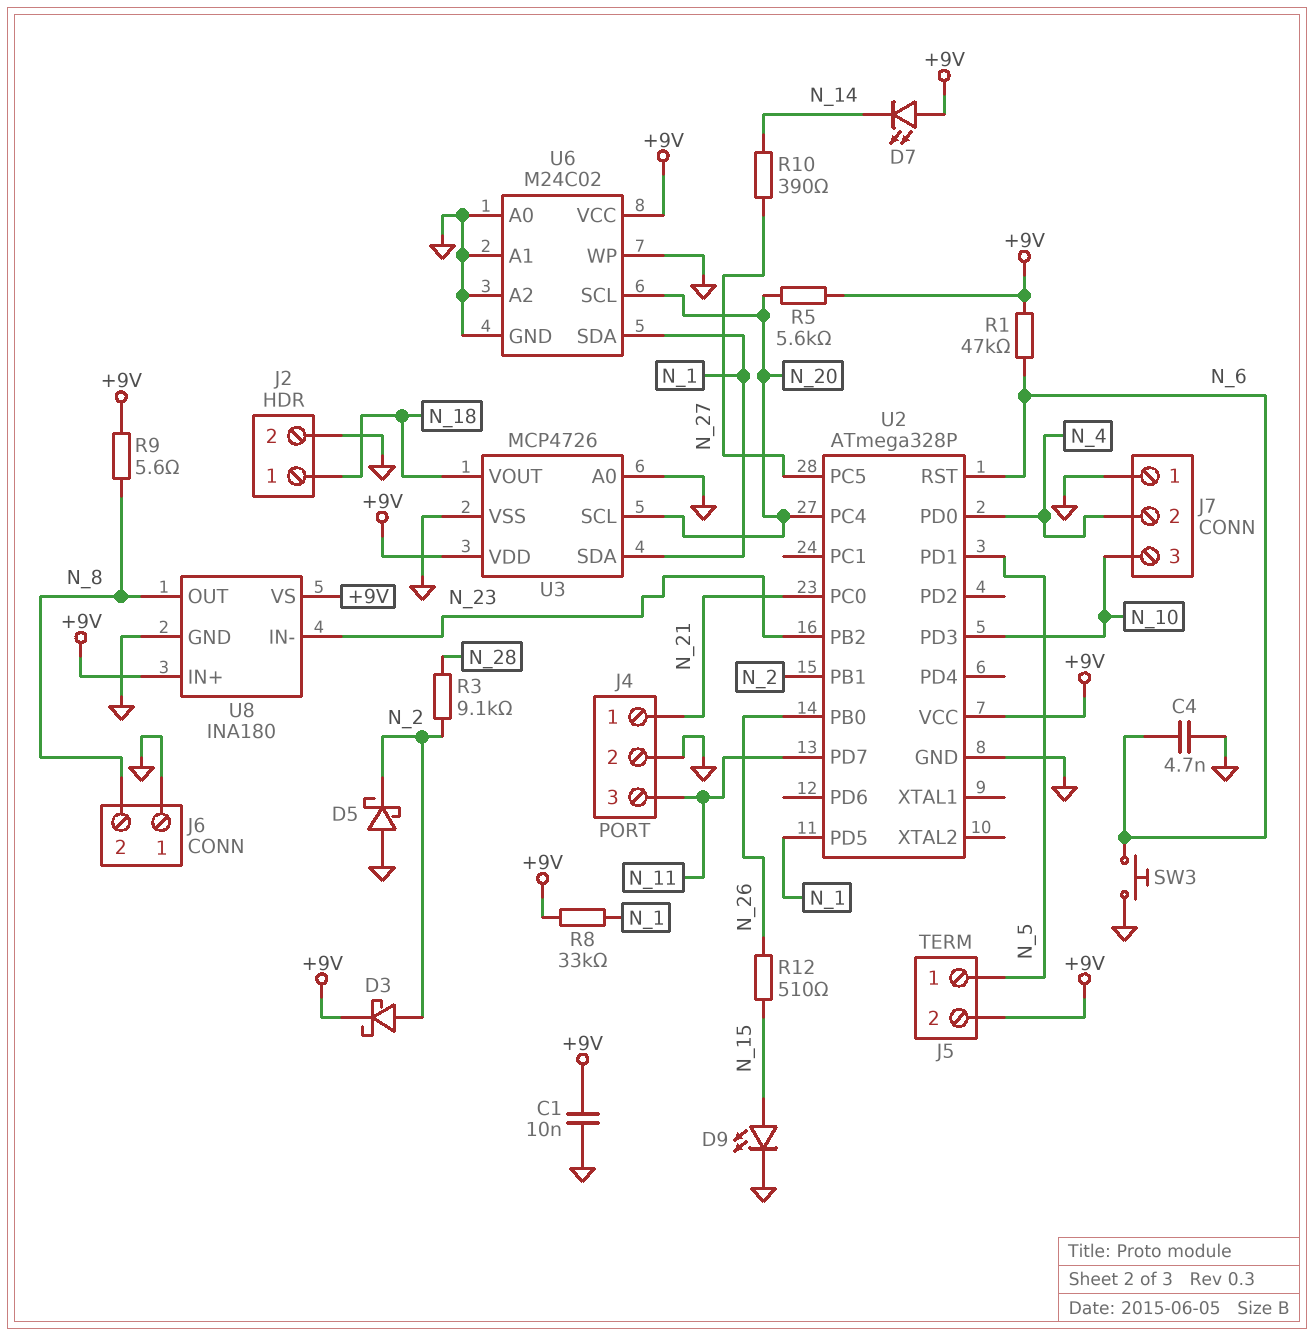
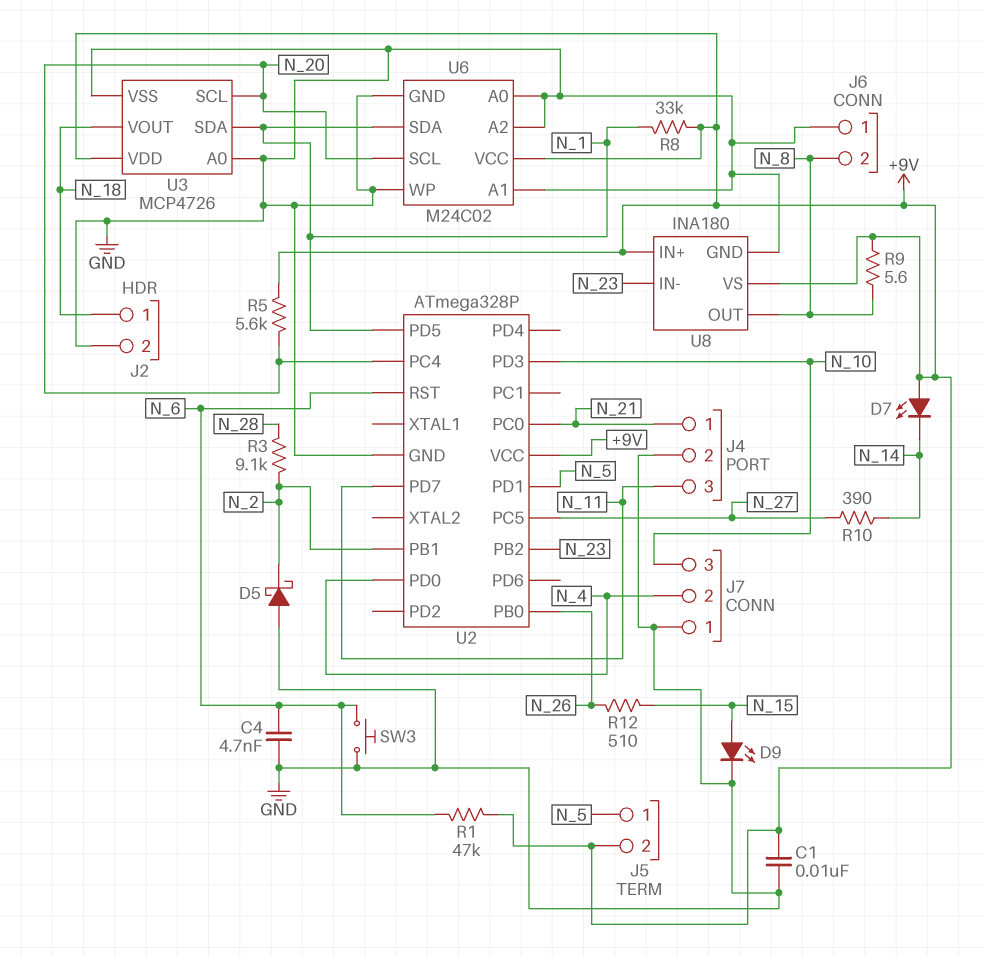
D3: schottky (A N_2, K +9V) -> none

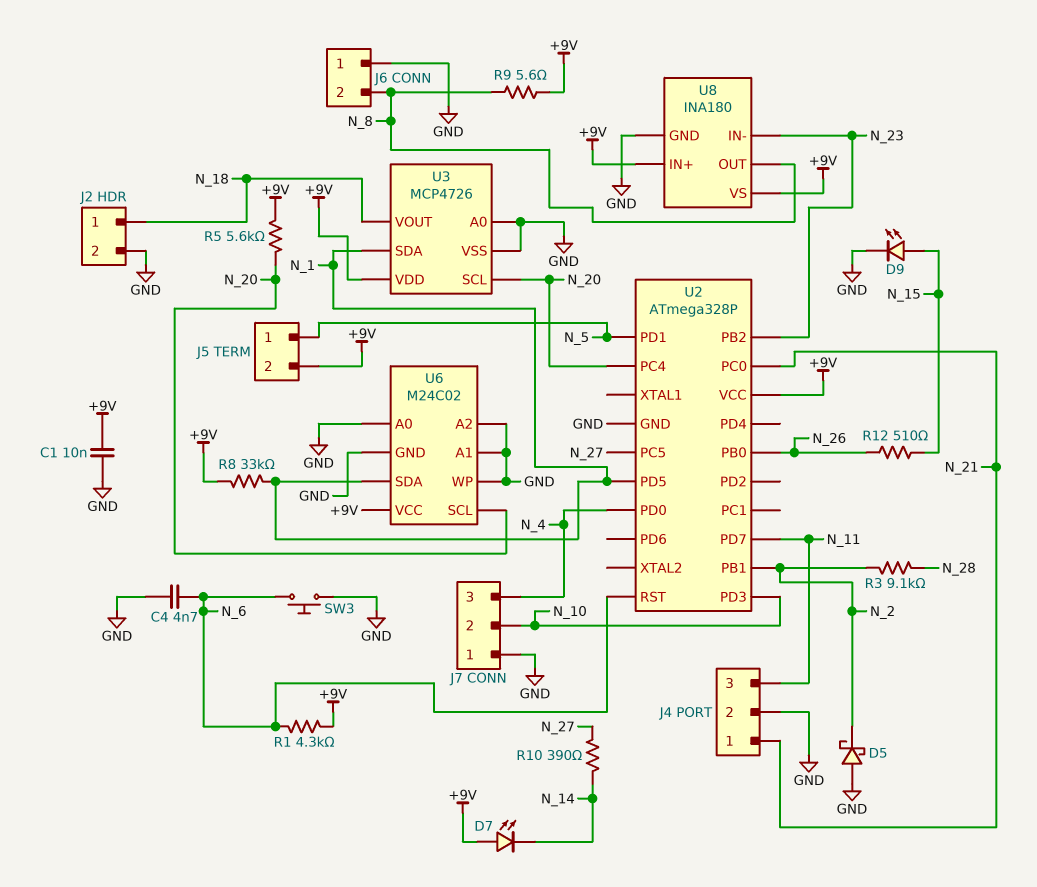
J7 pin 2: N_4 -> N_10
J7 pin 3: N_10 -> N_4
R1: 47k (+9V, N_6) -> 4.3k (+9V, N_6)

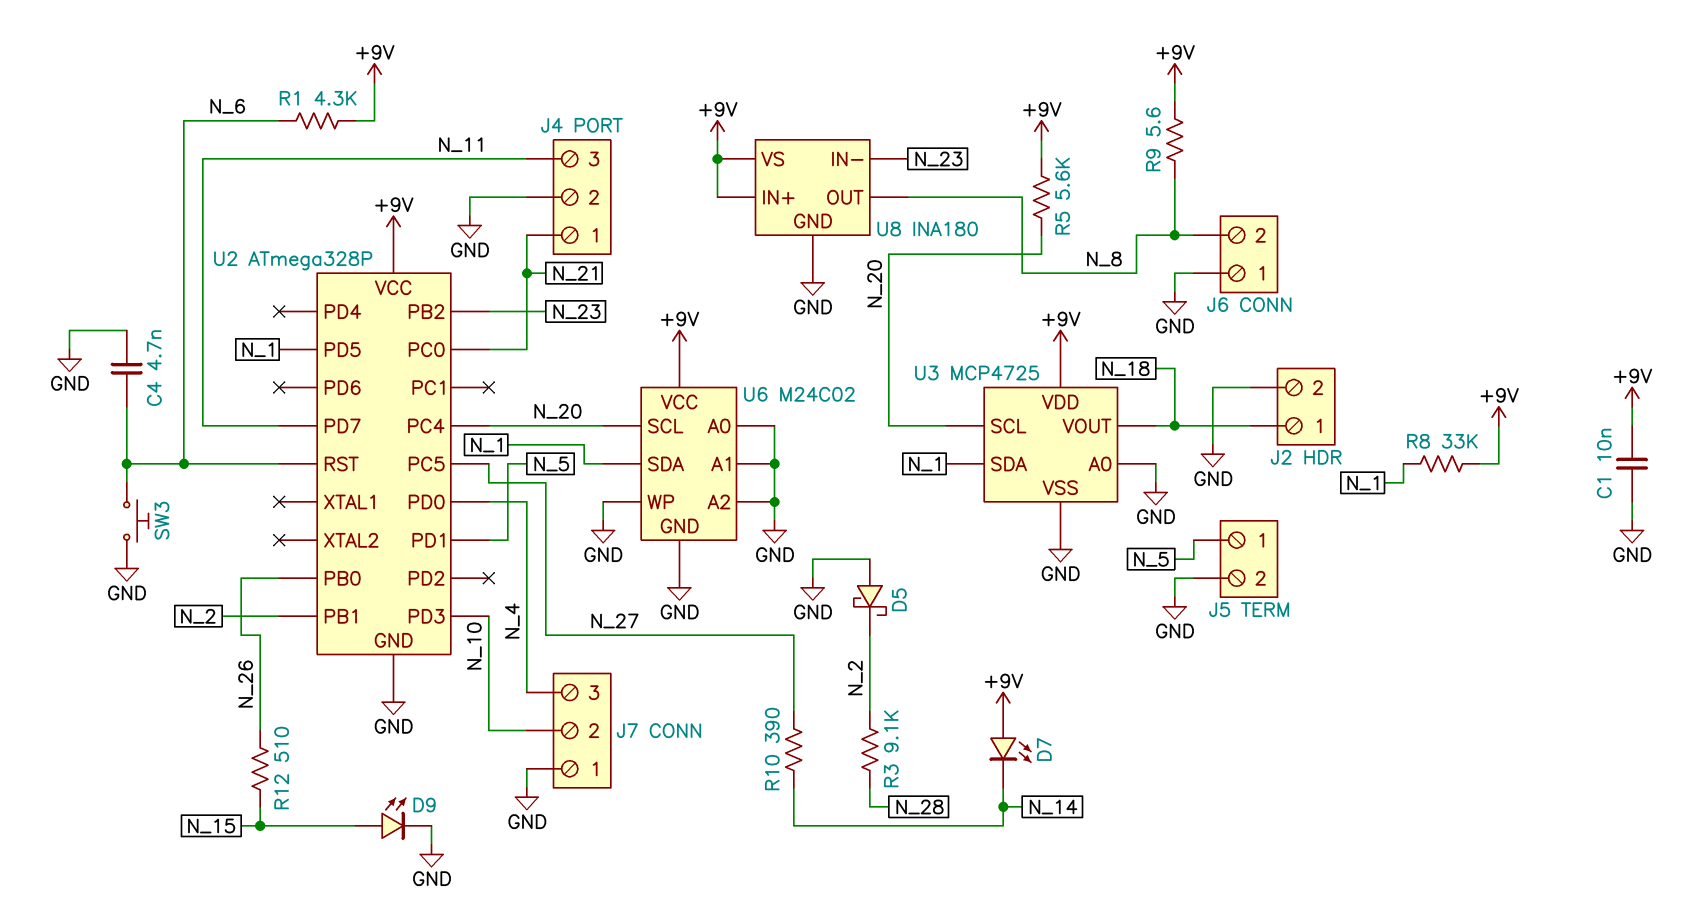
J5 pin 2: +9V -> GND
U3: MCP4726 -> MCP4725

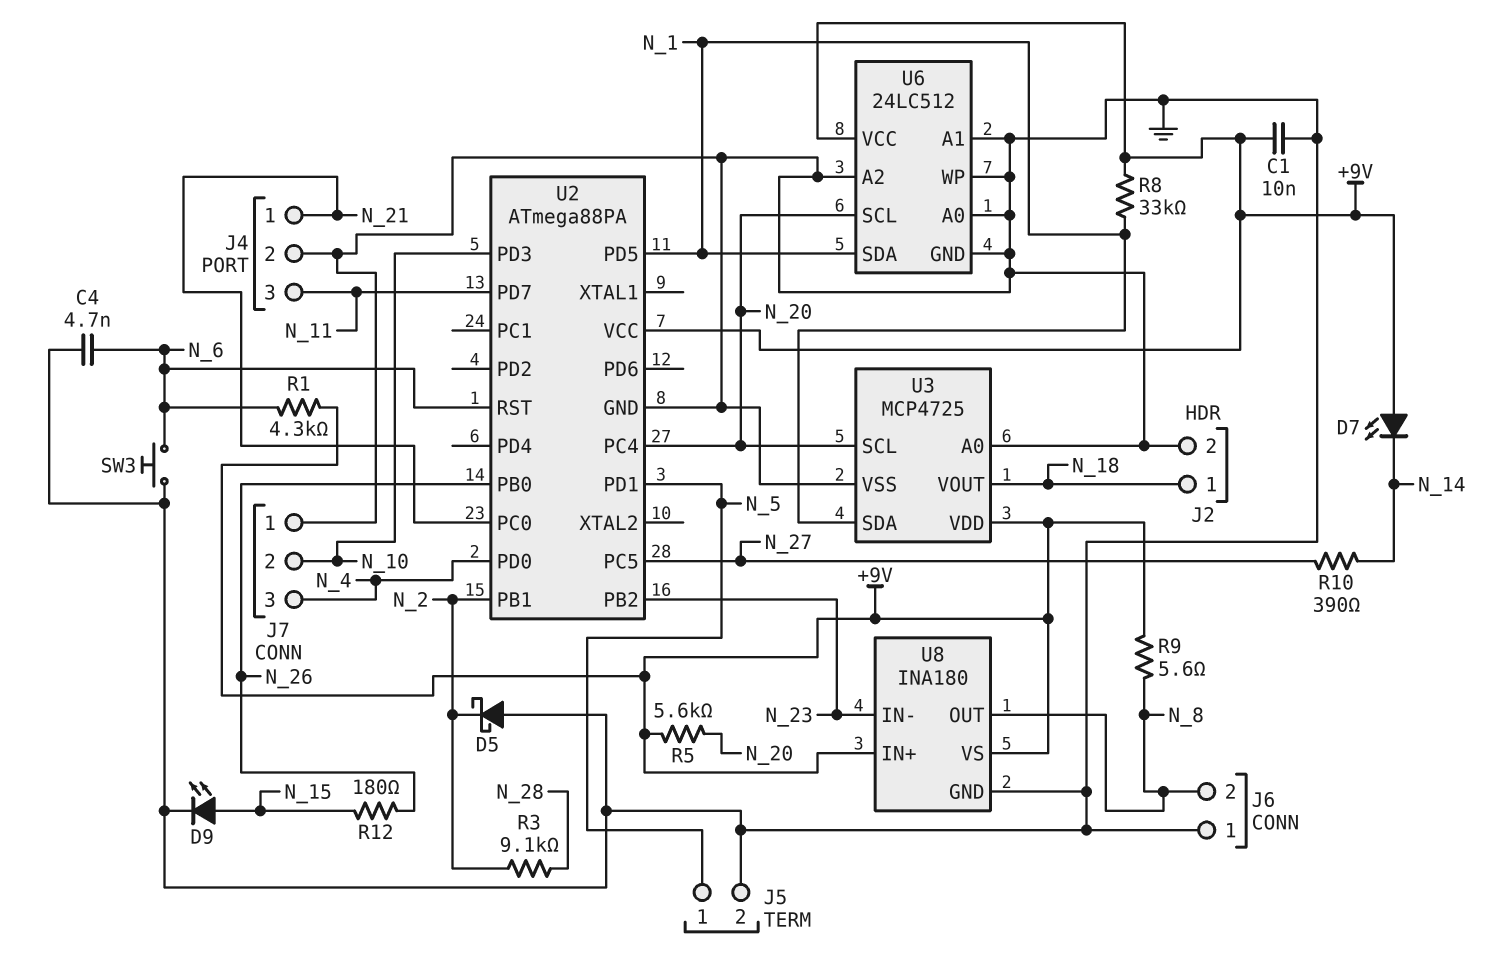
R12: 510 (N_15, N_26) -> 180 (N_15, N_26)
U2: ATmega328P -> ATmega88PA
U6: M24C02 -> 24LC512

